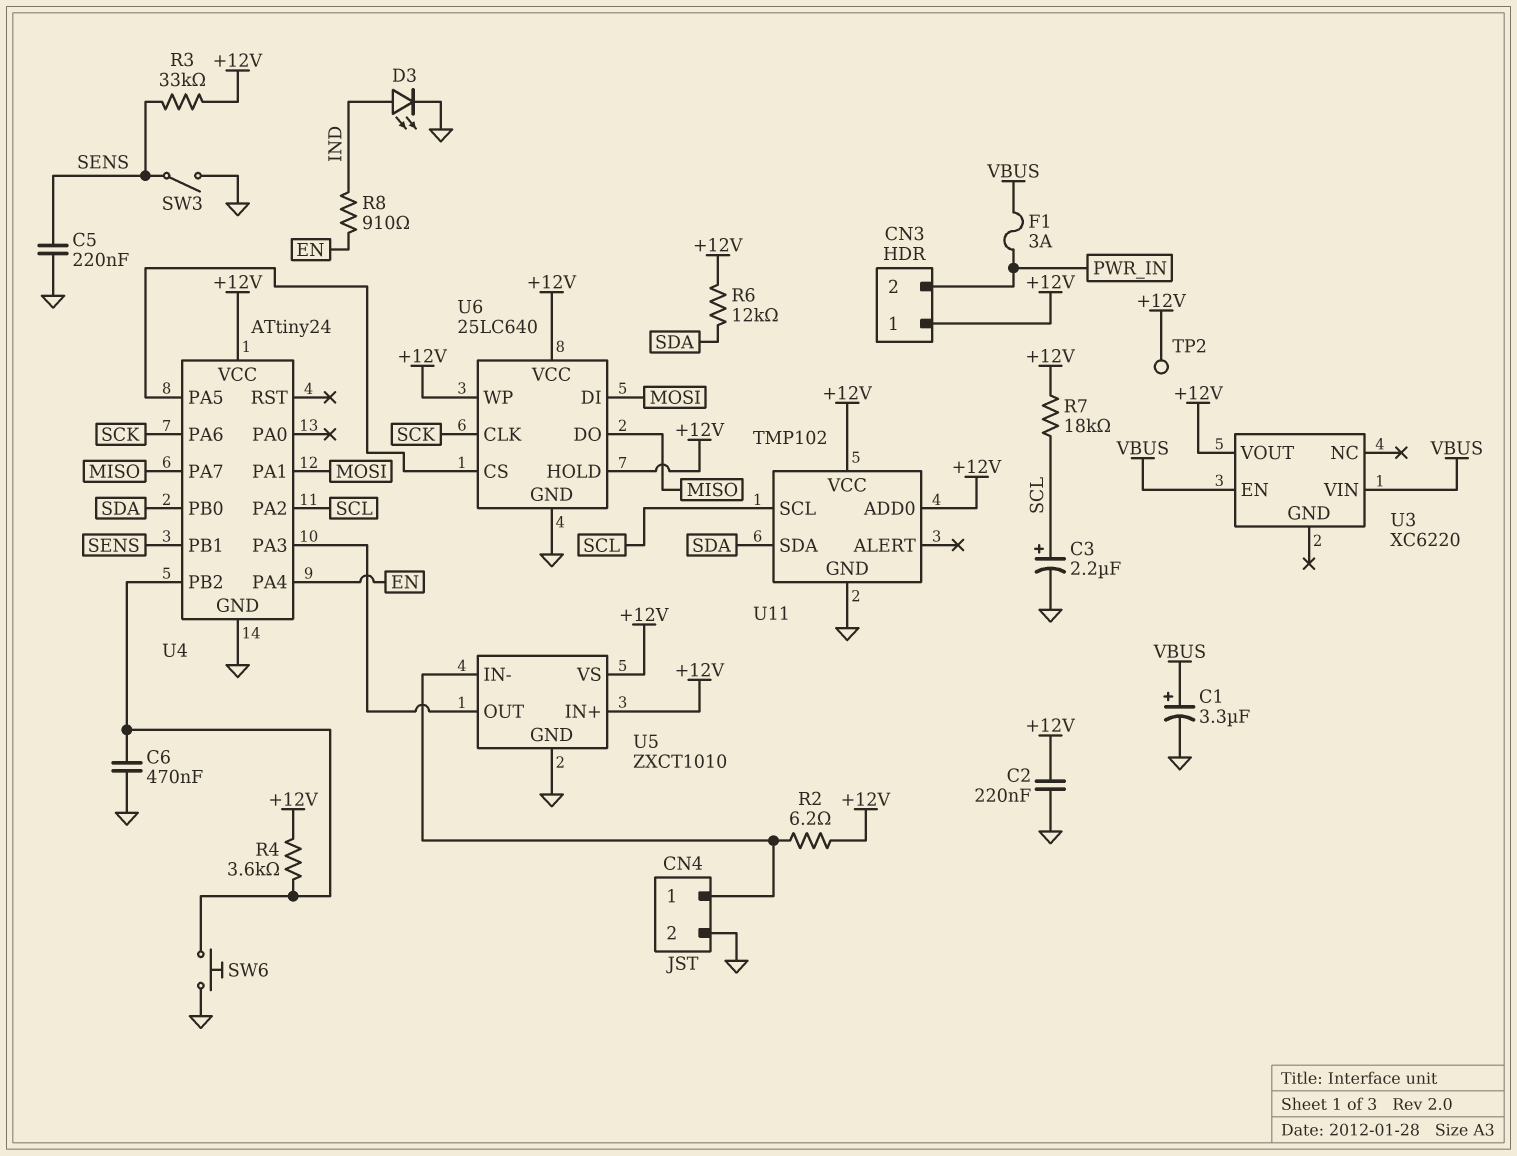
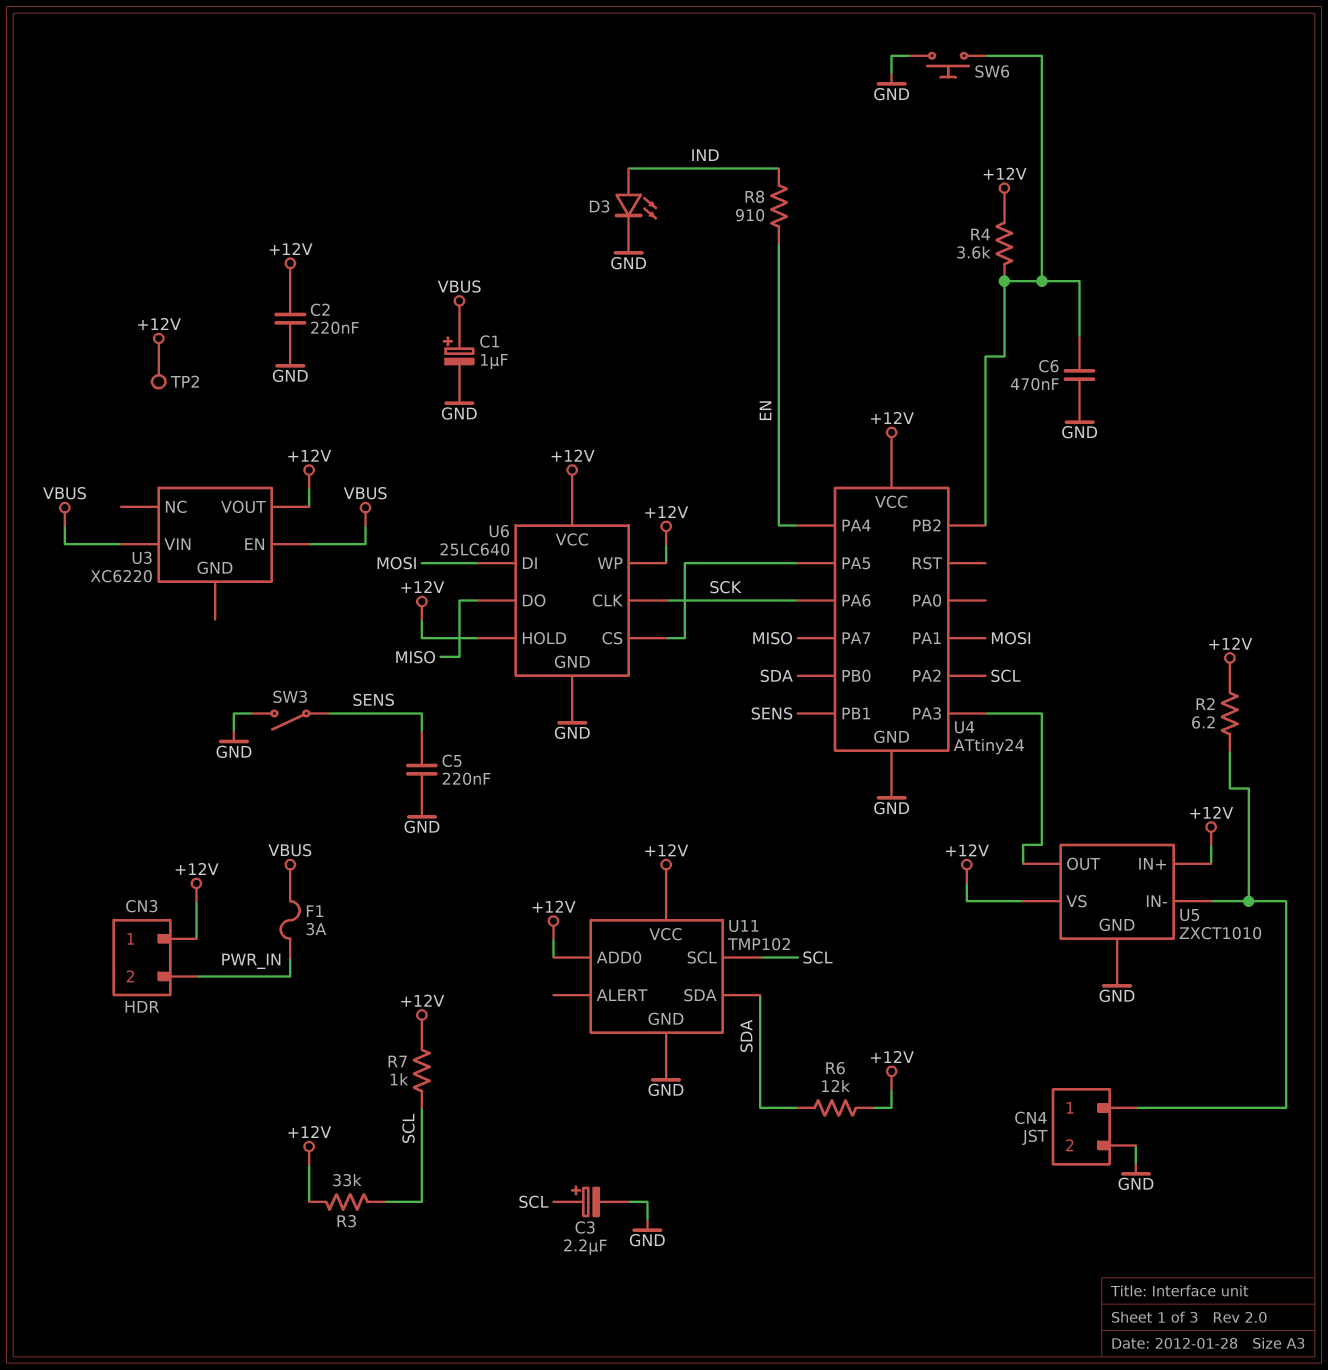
C1: 3.3uF (plus VBUS, minus GND) -> 1uF (plus VBUS, minus GND)
R3: 33k (+12V, SENS) -> 33k (+12V, SCL)
R7: 18k (+12V, SCL) -> 1k (+12V, SCL)

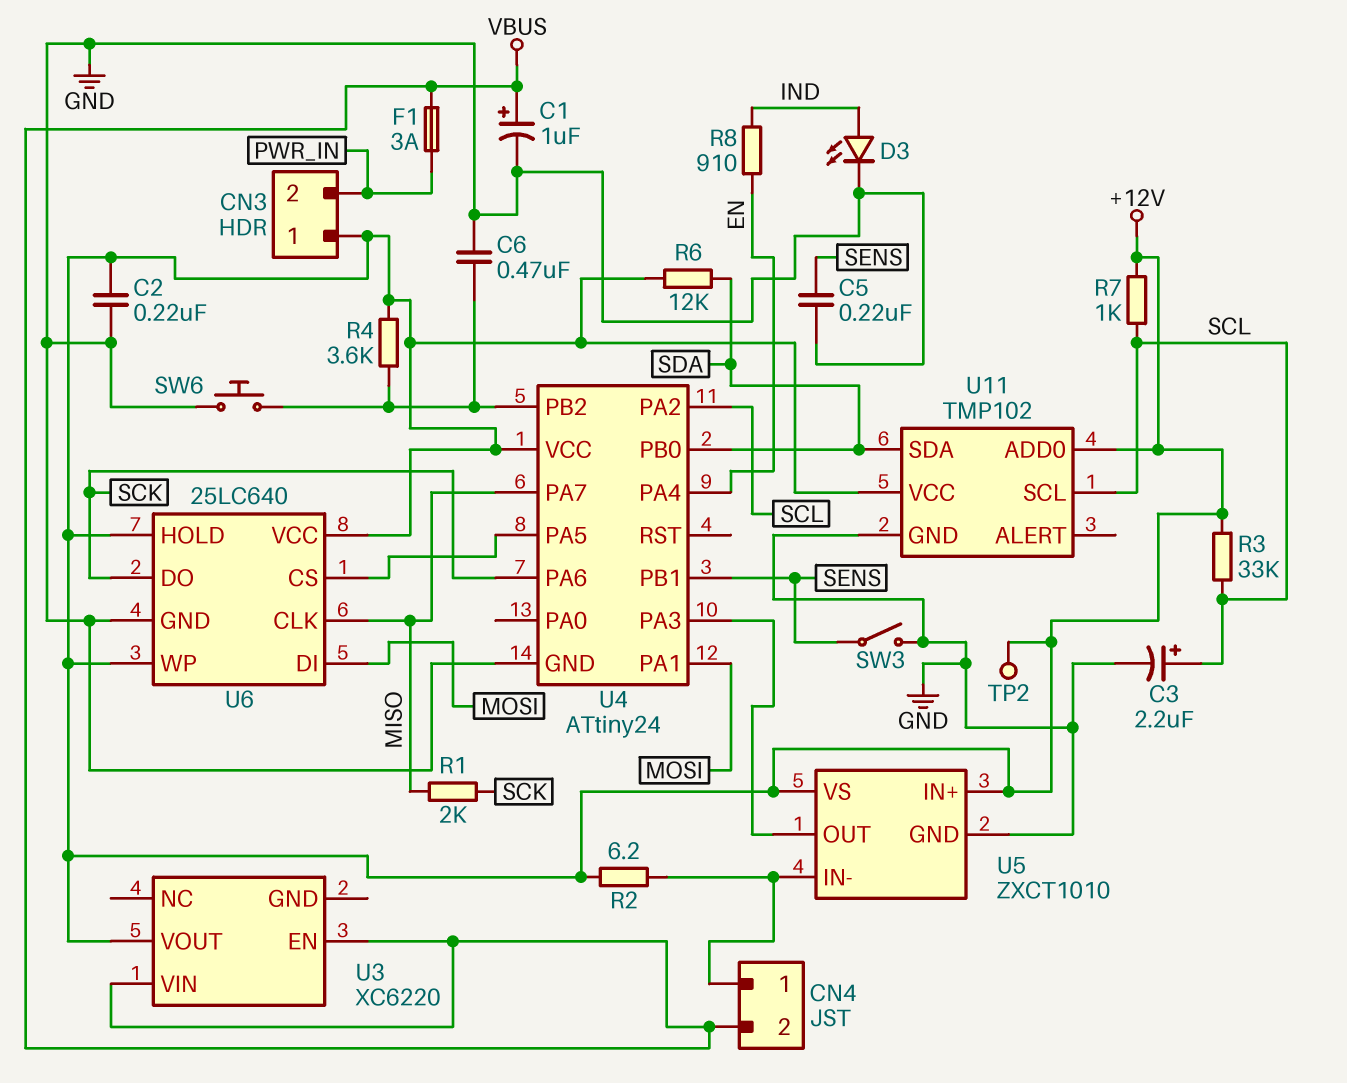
CN4 pin 2: GND -> VBUS
R1: none -> 2k (MISO, SCK)
U6 pin CLK: SCK -> MISO
U6 pin DO: MISO -> SCK

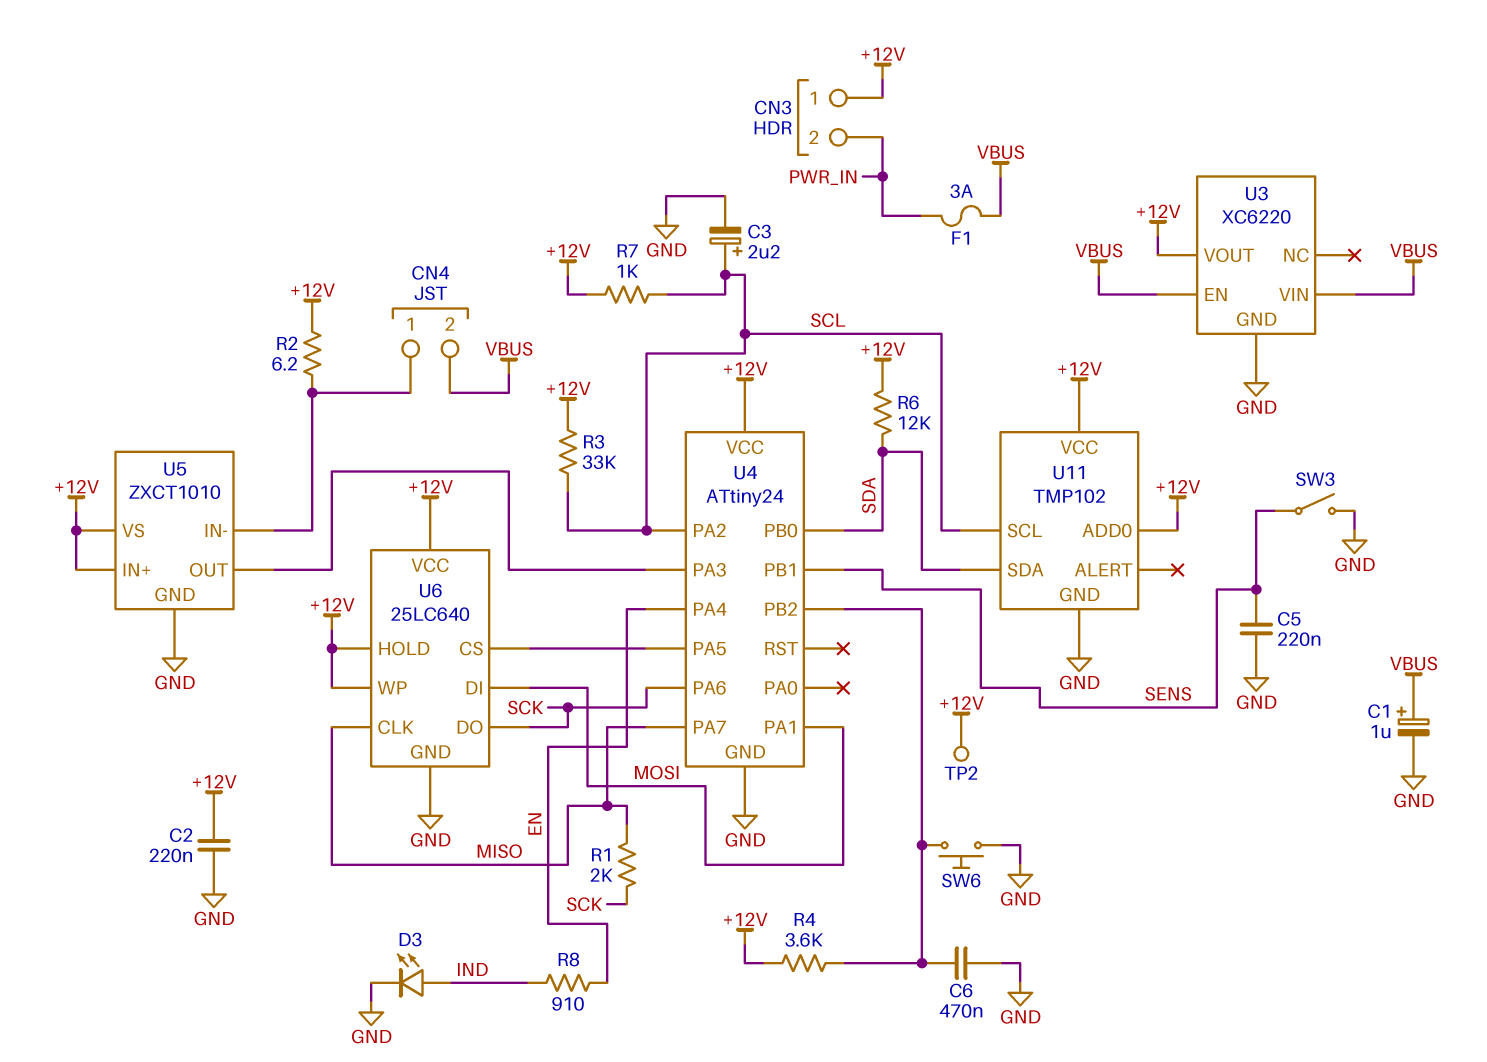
U3 pin GND: none -> GND

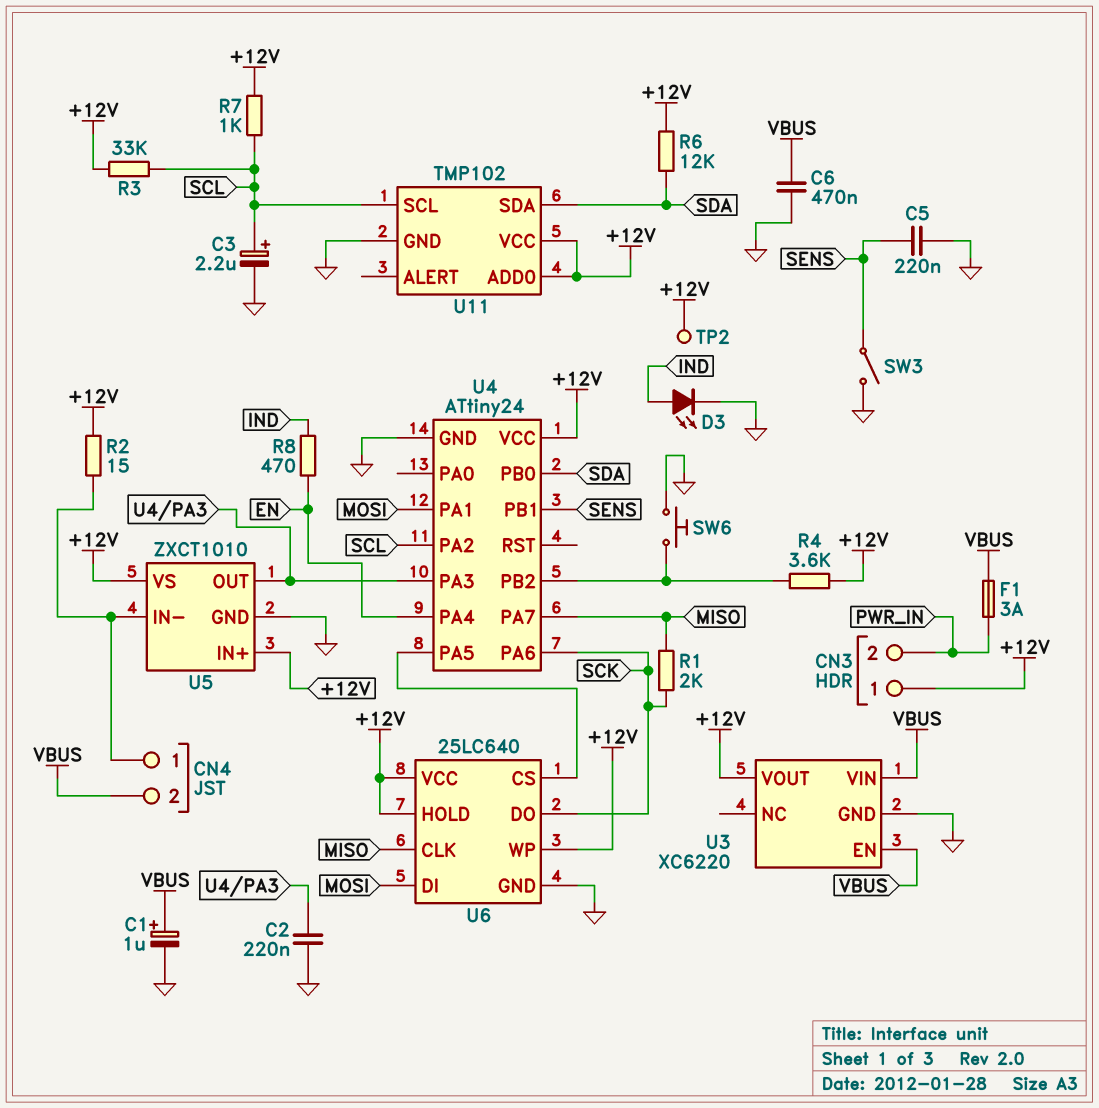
C2: 220nF (+12V, GND) -> 220nF (GND, U4/PA3)
C6: 470nF (GND, U4/PB2) -> 470nF (GND, VBUS)
R2: 6.2 (+12V, CN4/1) -> 15 (+12V, CN4/1)
R8: 910 (EN, IND) -> 470 (EN, IND)

